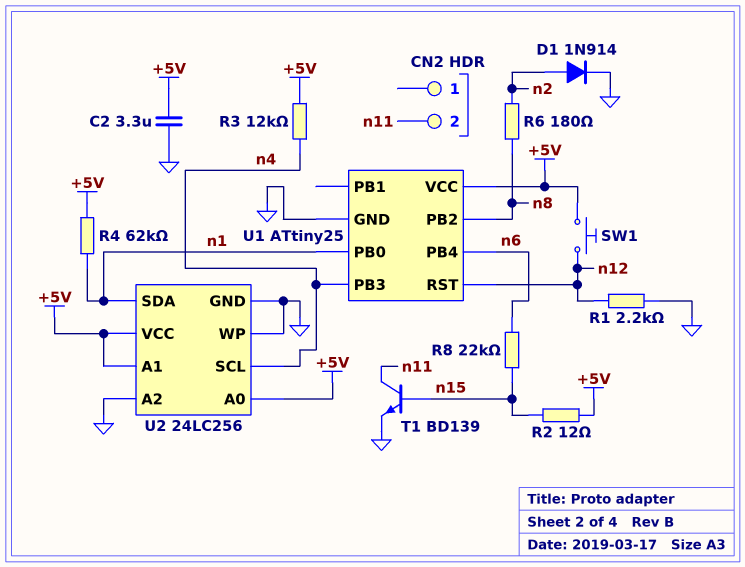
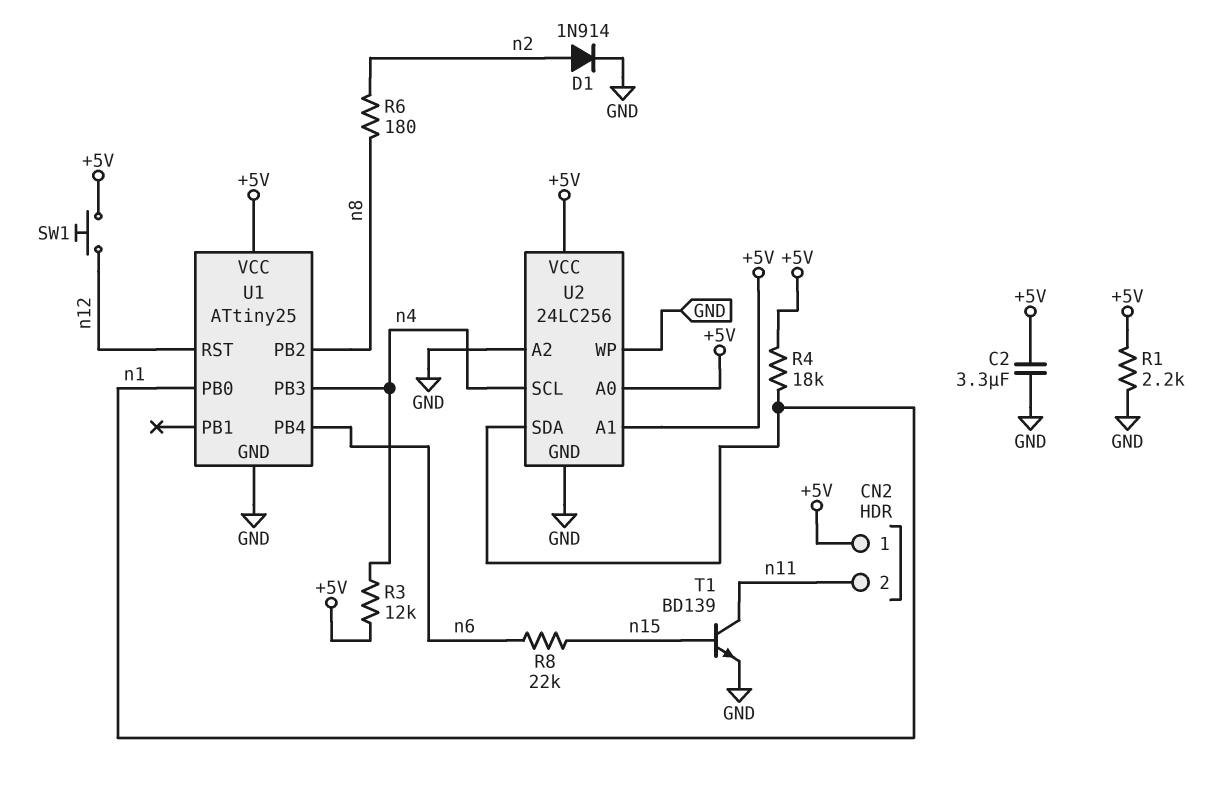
CN2 pin 1: none -> +5V
R1: 2.2k (GND, n12) -> 2.2k (+5V, GND)
R2: 12 (+5V, n15) -> none
R4: 62k (+5V, n1) -> 18k (+5V, n1)

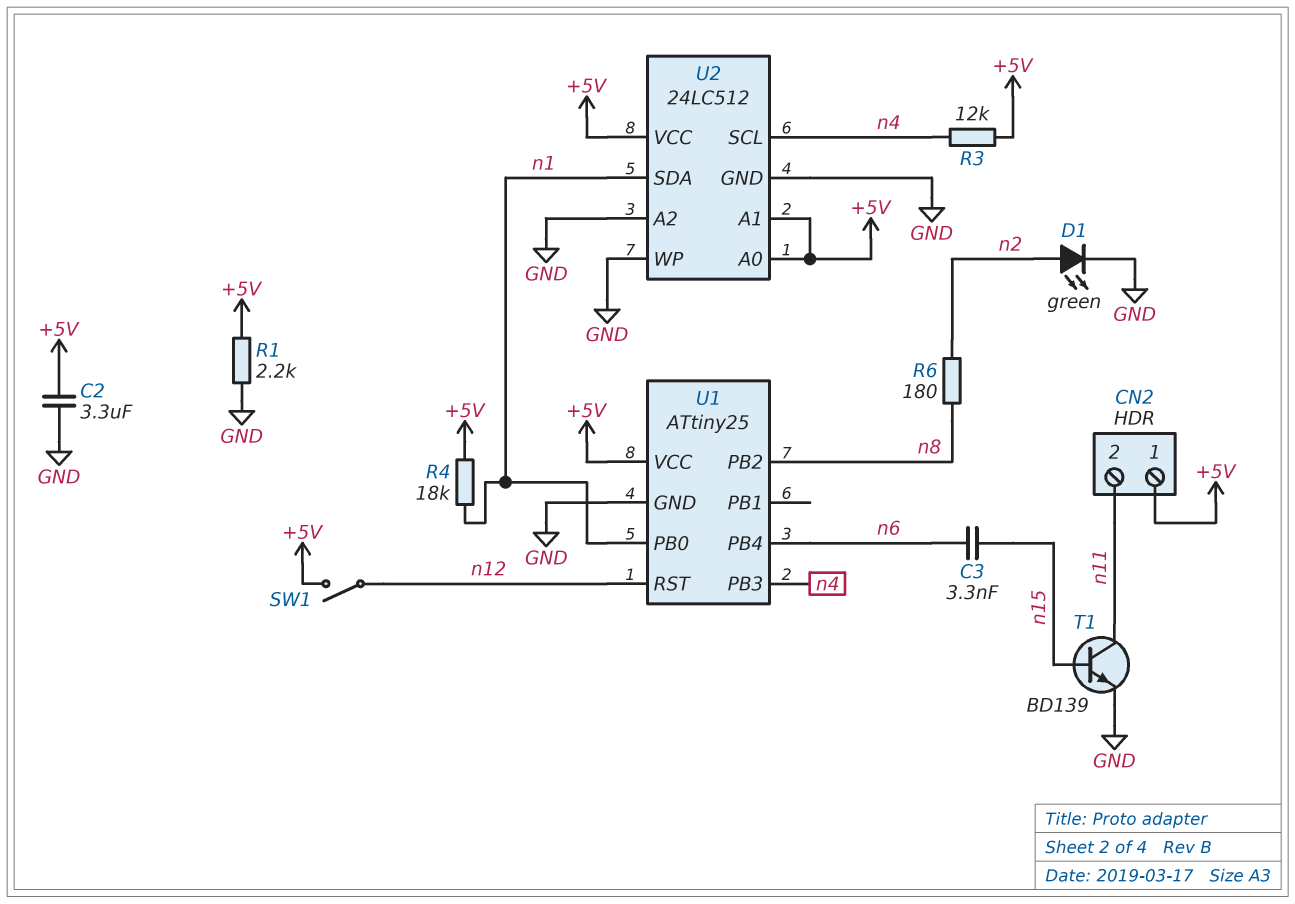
C3: none -> 3.3nF (n6, n15)
D1: diode 1N914 (A n2, K GND) -> LED green (A n2, K GND)
R8: 22k (n6, n15) -> none
SW1: button (+5V, n12) -> switch (+5V, n12)
U2: 24LC256 -> 24LC512

